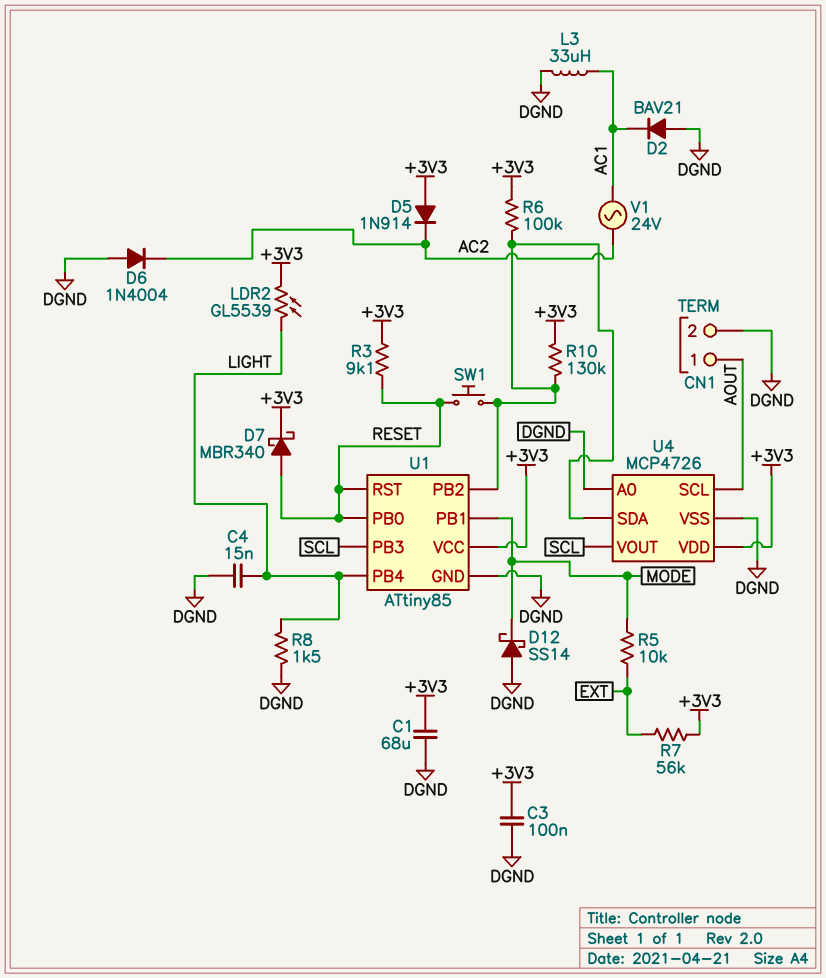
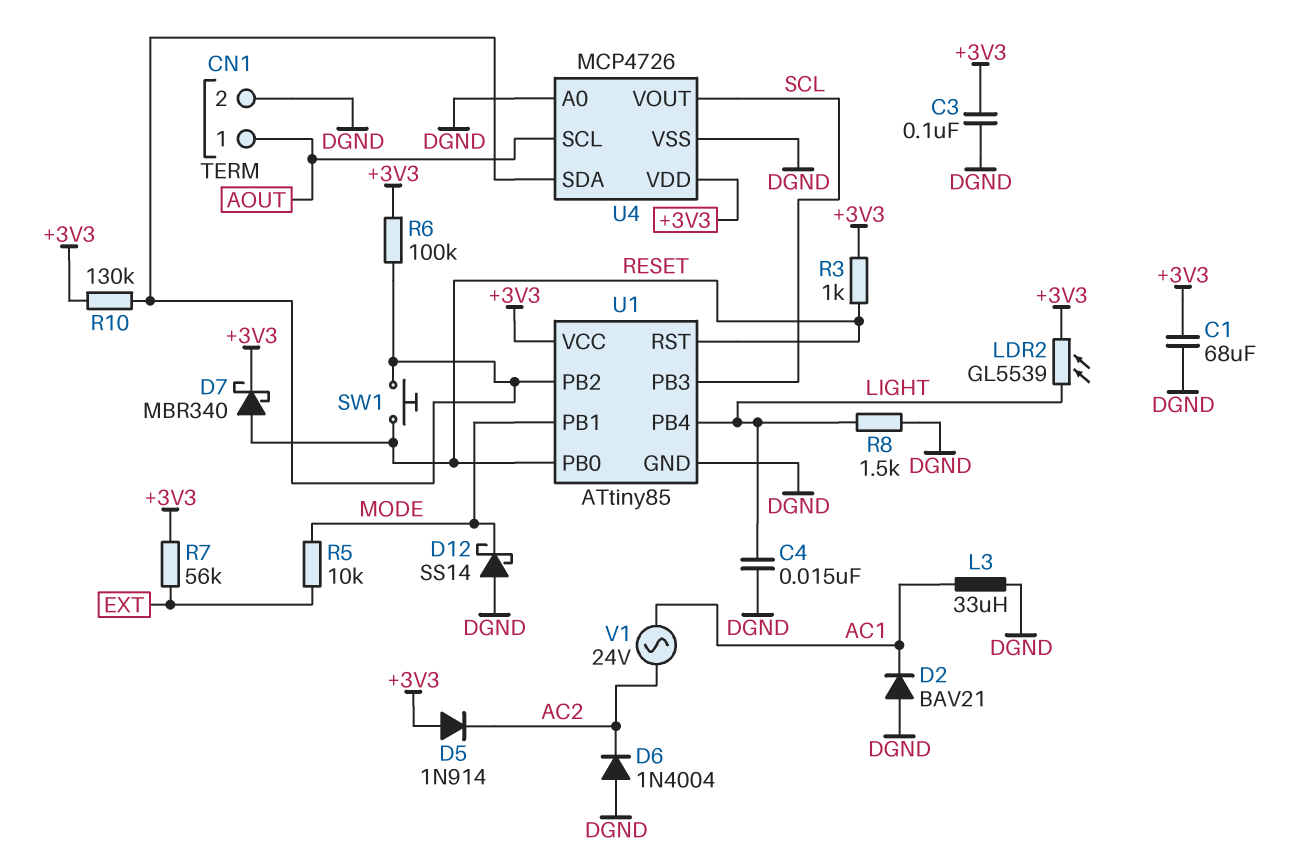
R3: 9.1k (+3V3, RESET) -> 1k (+3V3, RESET)

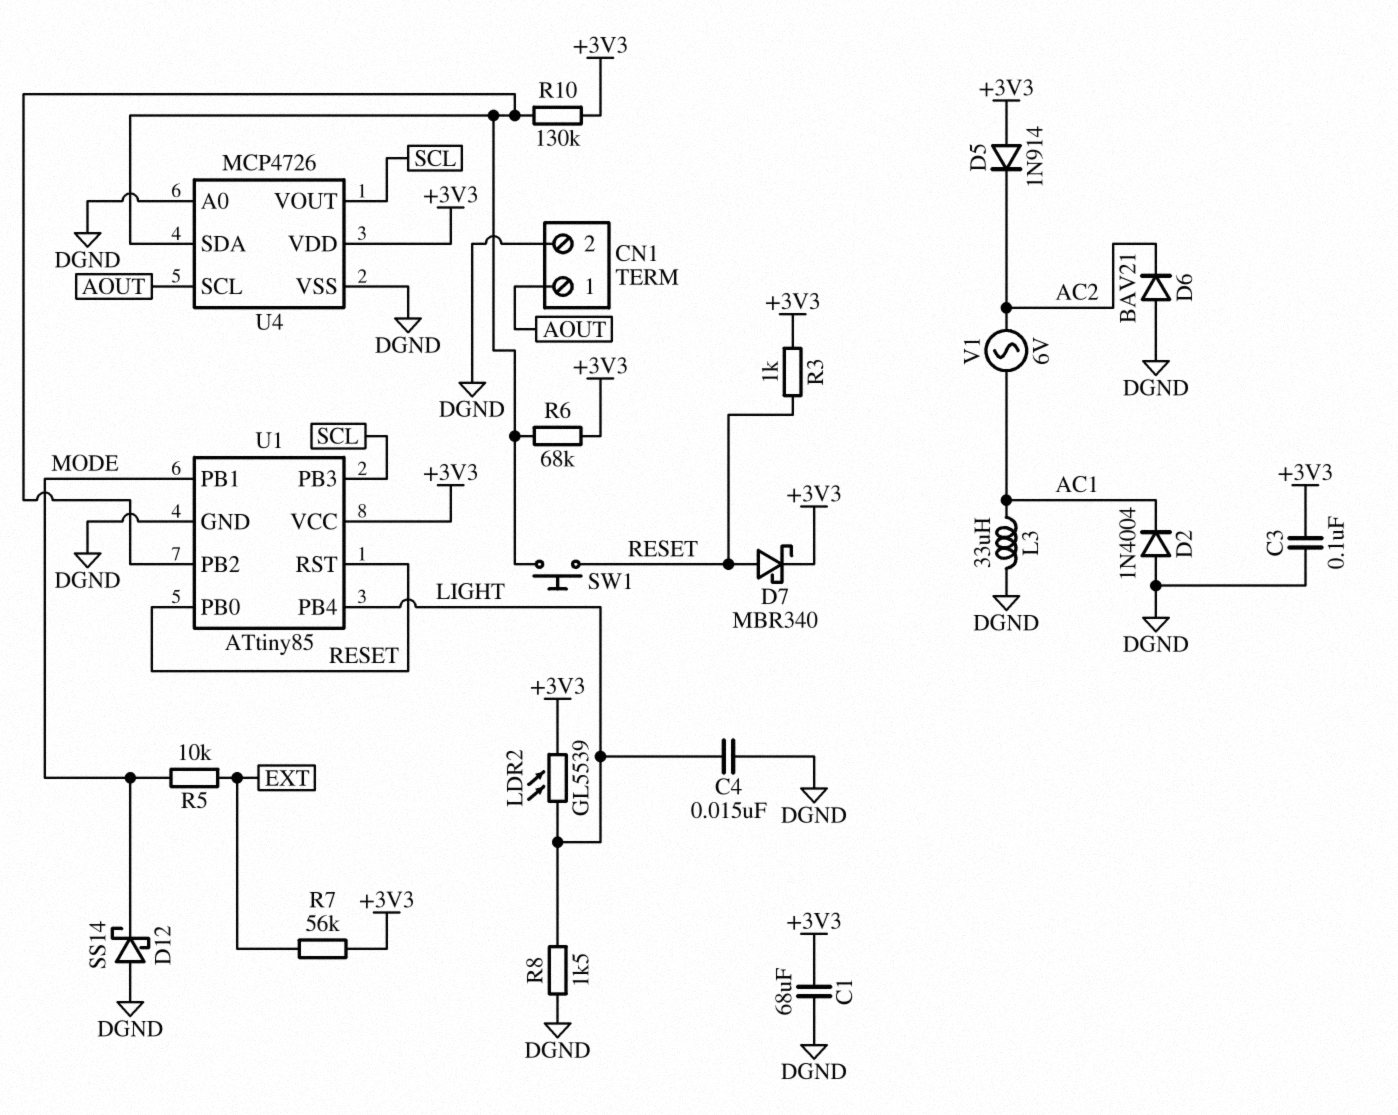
D2: diode BAV21 (A DGND, K AC1) -> diode 1N4004 (A DGND, K AC1)
D6: diode 1N4004 (A DGND, K AC2) -> diode BAV21 (A DGND, K AC2)
R6: 100k (+3V3, U1/PB2) -> 68k (+3V3, U1/PB2)
V1: AC 24V (AC1, AC2) -> AC 6V (AC1, AC2)

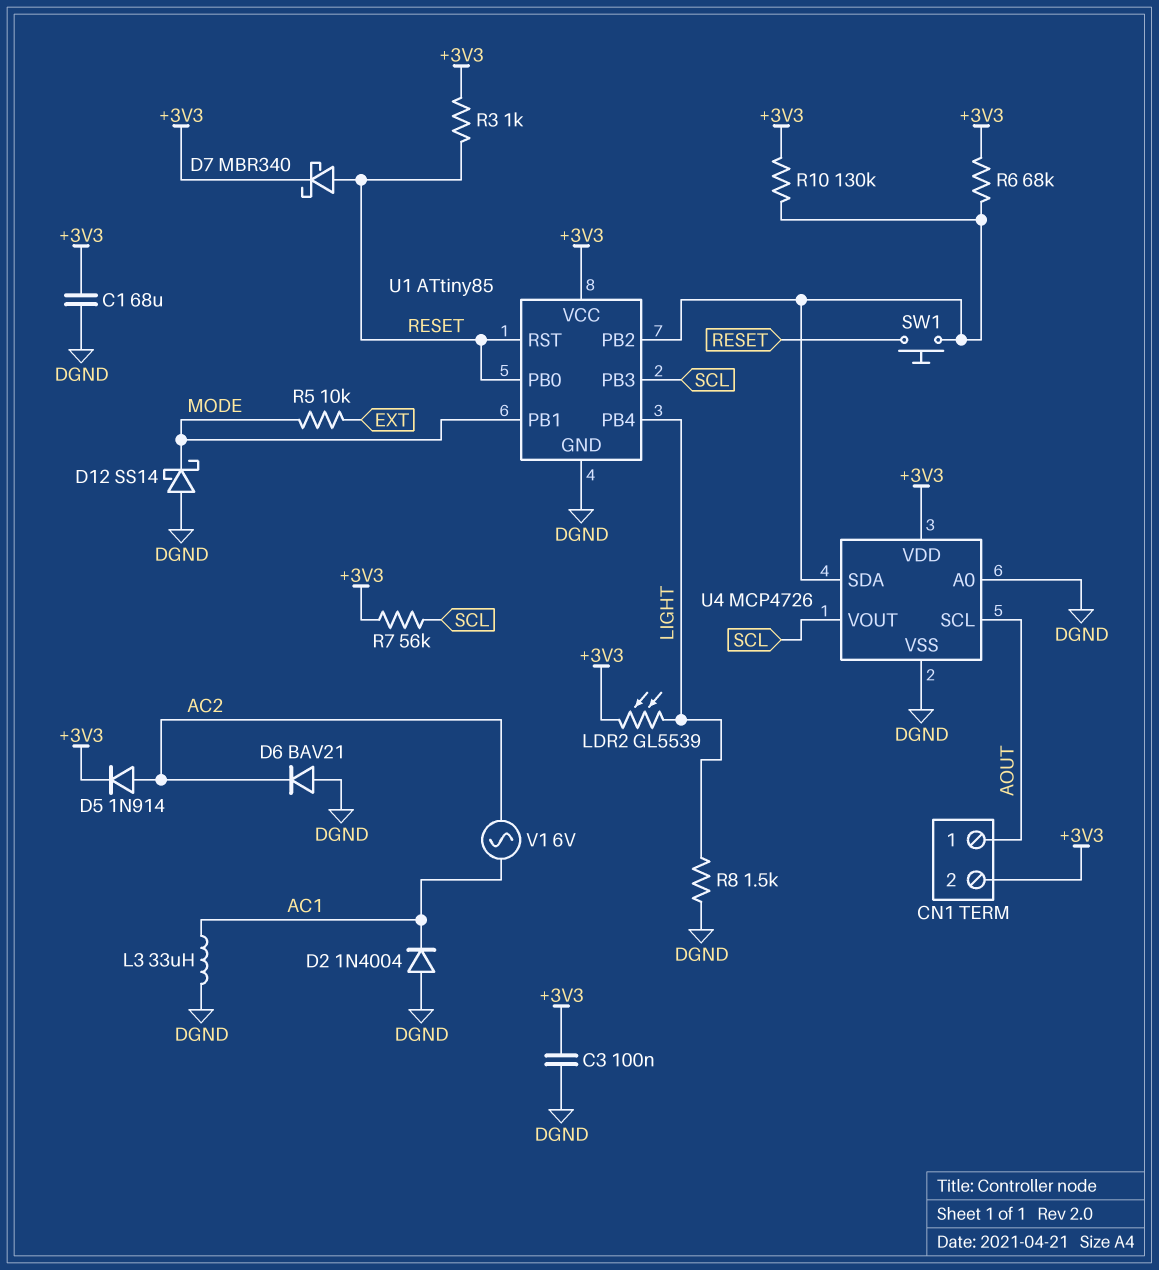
C4: 15nF (DGND, LIGHT) -> none
CN1 pin 2: DGND -> +3V3
D5: diode 1N914 (A +3V3, K AC2) -> diode 1N914 (A AC2, K +3V3)
R7: 56k (+3V3, EXT) -> 56k (+3V3, SCL)

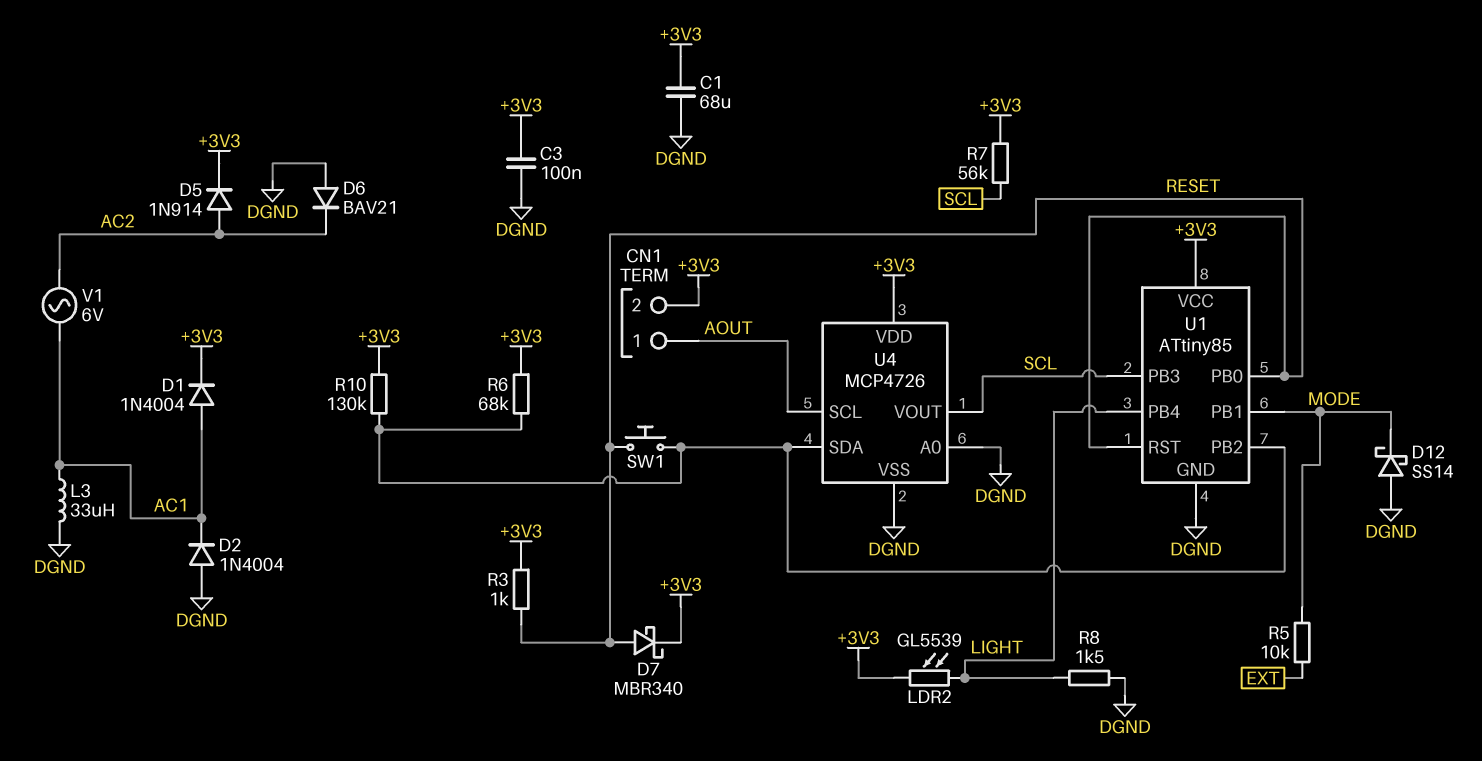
D1: none -> diode 1N4004 (A AC1, K +3V3)

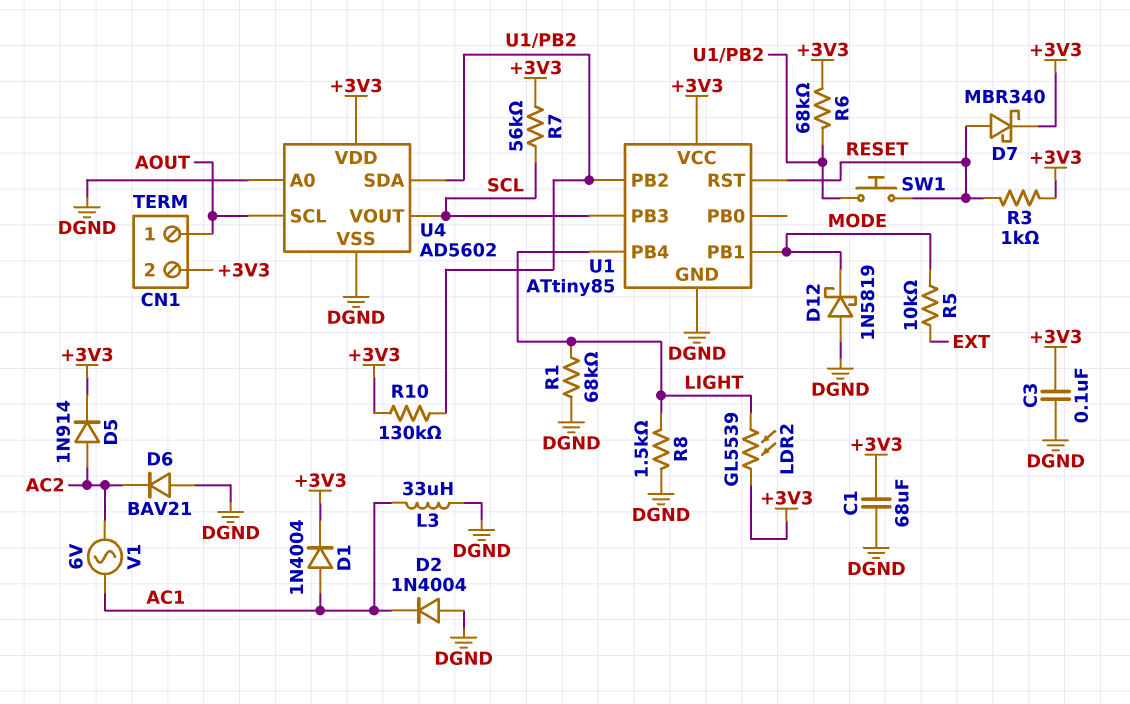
D12: schottky SS14 (A DGND, K MODE) -> schottky 1N5819 (A DGND, K MODE)
R1: none -> 68k (DGND, LIGHT)
U1 pin PB0: RESET -> none
U4: MCP4726 -> AD5602

